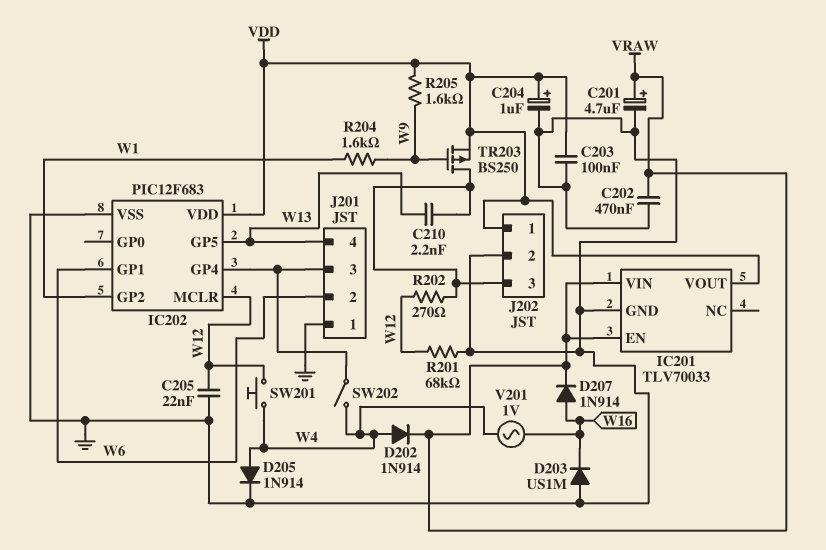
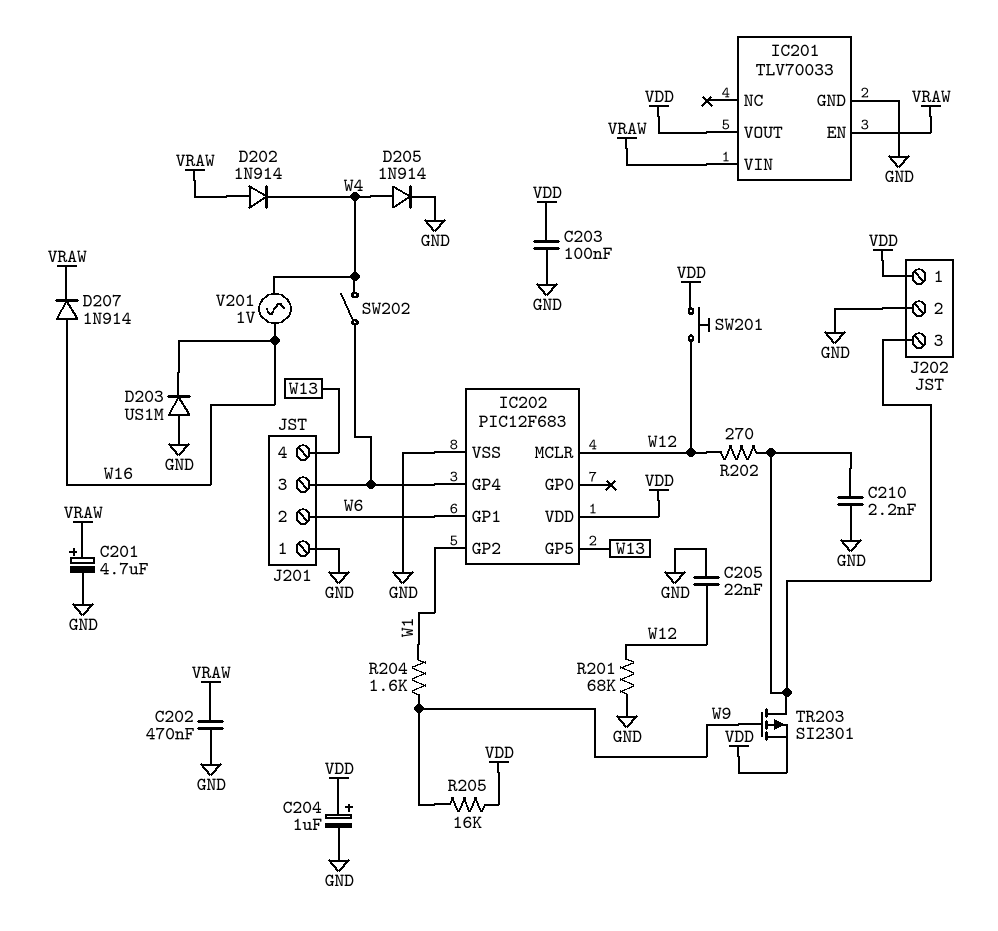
C210: 2.2nF (J202/3, W13) -> 2.2nF (GND, J202/3)
D202: diode 1N914 (A W4, K VRAW) -> diode 1N914 (A VRAW, K W4)
R205: 1.6k (VDD, W9) -> 16k (VDD, W9)
SW201: button (W4, W12) -> button (VDD, W12)
TR203: PMOS BS250 (G W9, D J202/3, S VDD) -> PMOS SI2301 (G W9, D J202/3, S VDD)

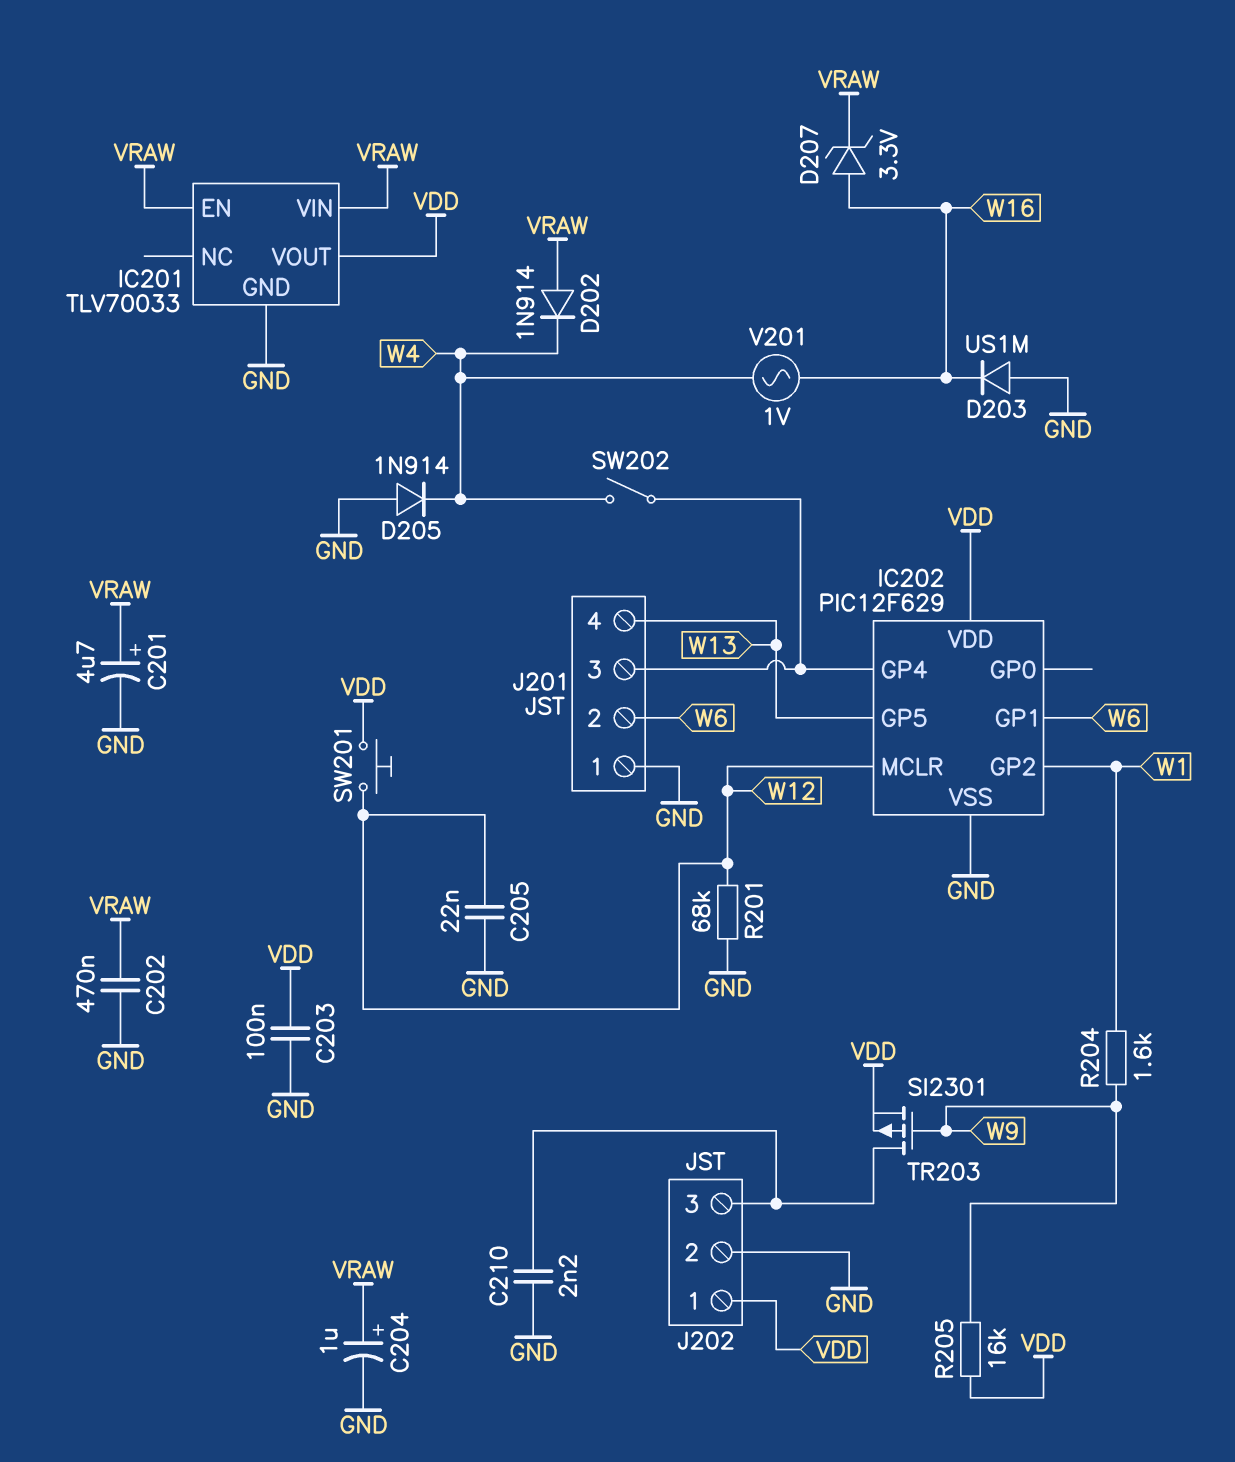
C204: 1uF (plus VDD, minus GND) -> 1uF (plus VRAW, minus GND)
D205: diode 1N914 (A W4, K GND) -> diode 1N914 (A GND, K W4)
D207: diode 1N914 (A W16, K VRAW) -> zener 3.3V (A W16, K VRAW)
IC202: PIC12F683 -> PIC12F629
R202: 270 (J202/3, W12) -> none

